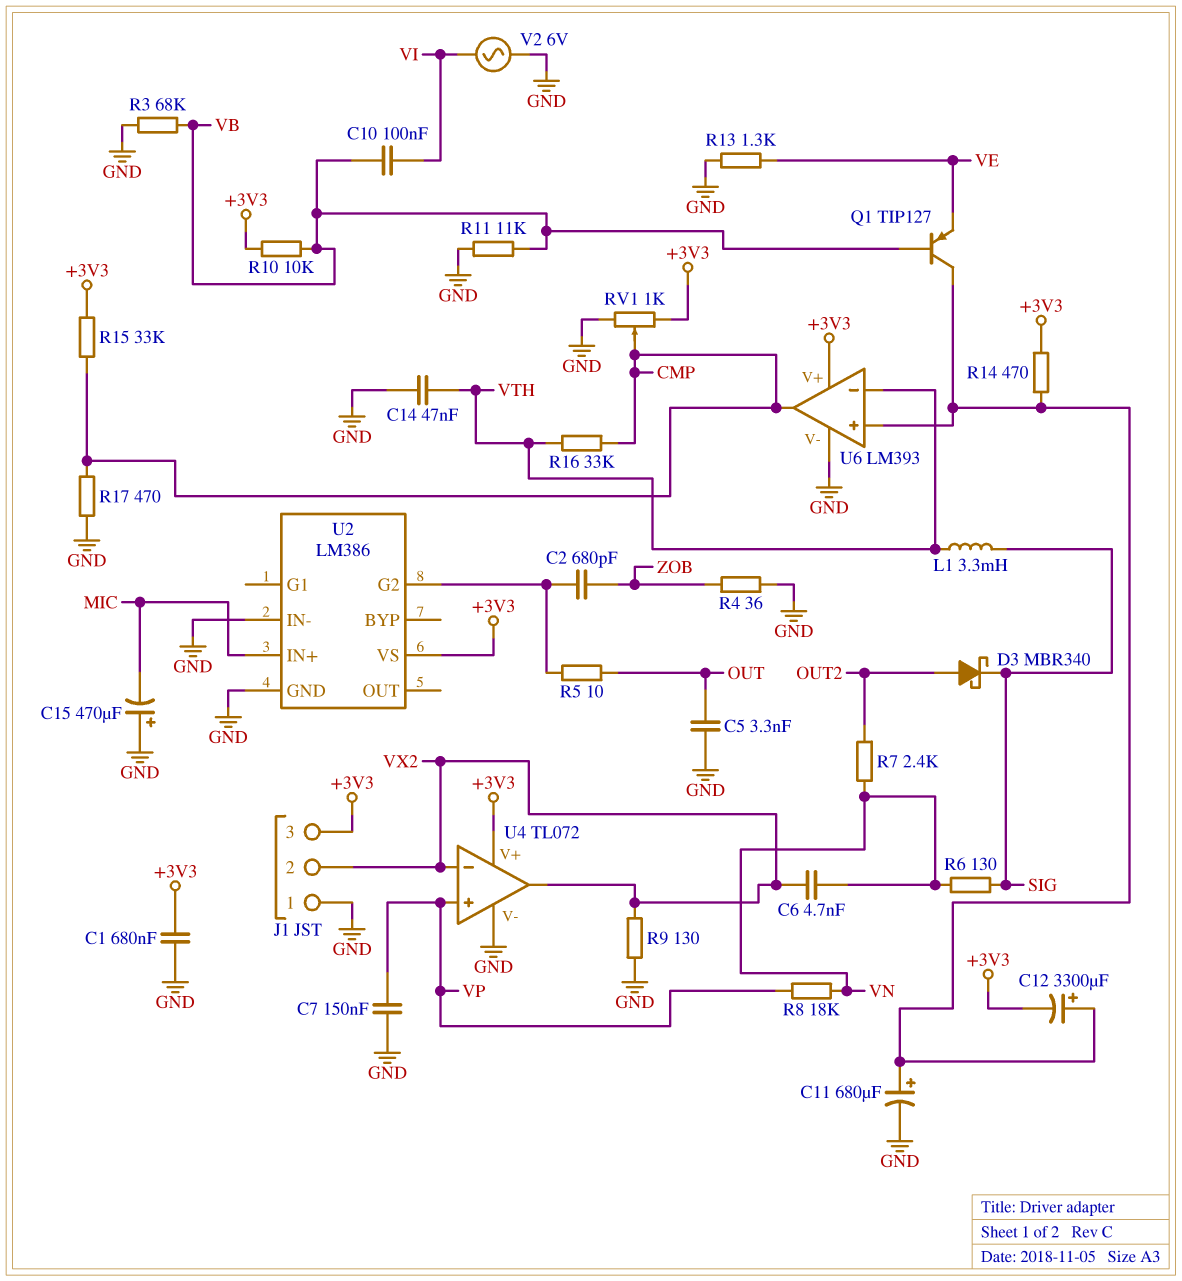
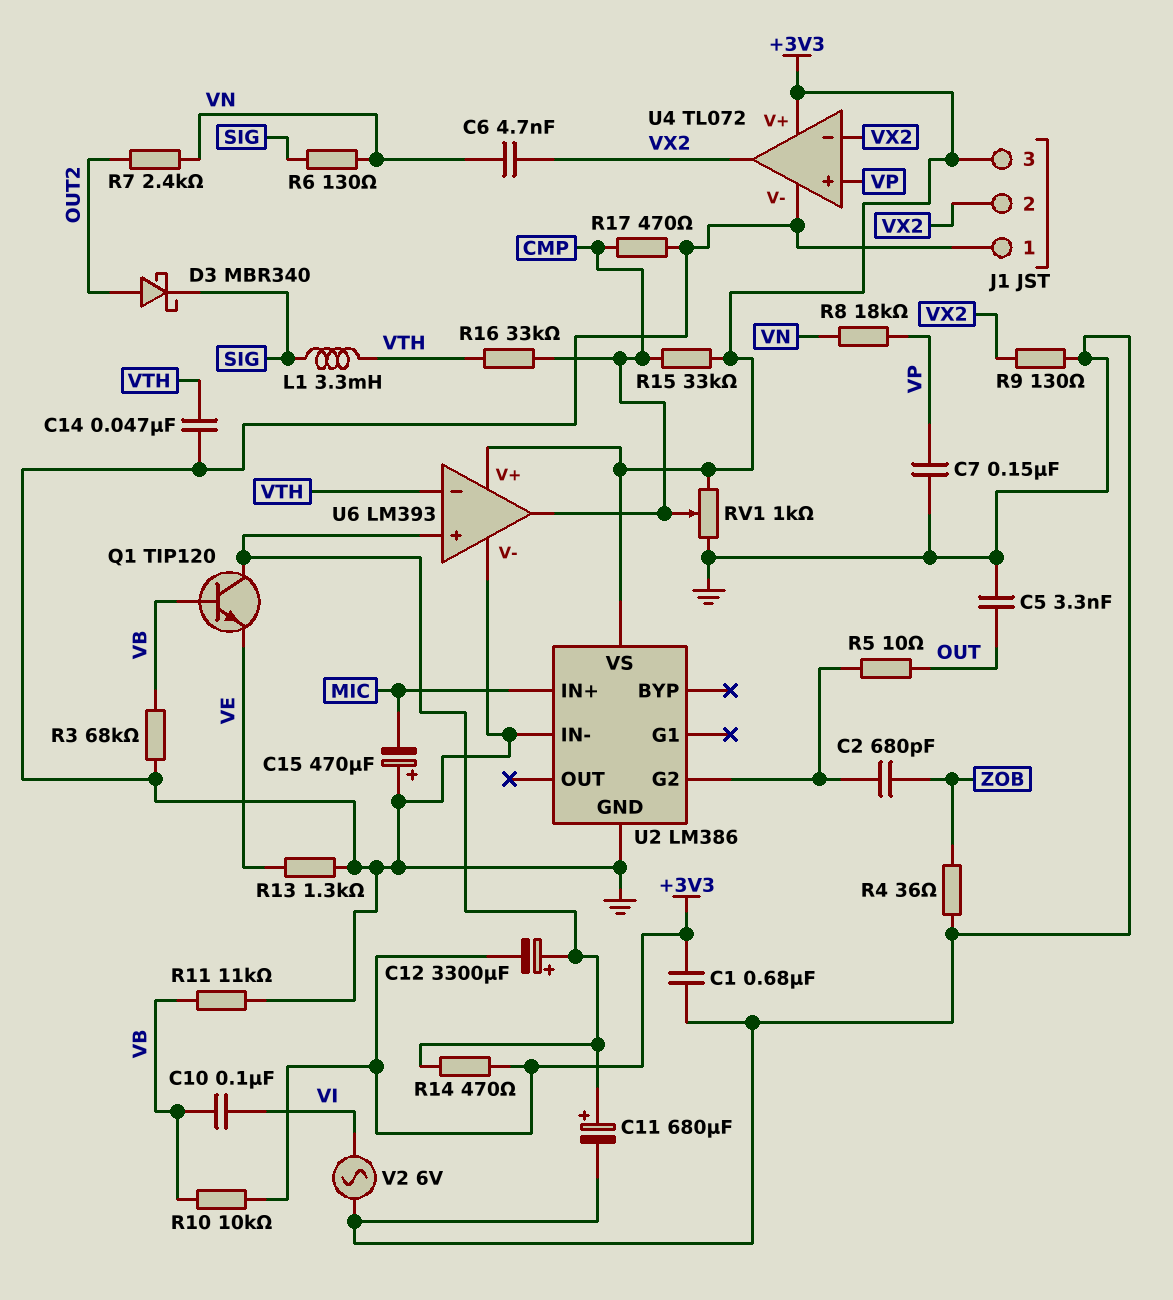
Q1: PNP TIP127 (B VB, C U6/in+, E VE) -> NPN TIP120 (B VB, C U6/in+, E VE)

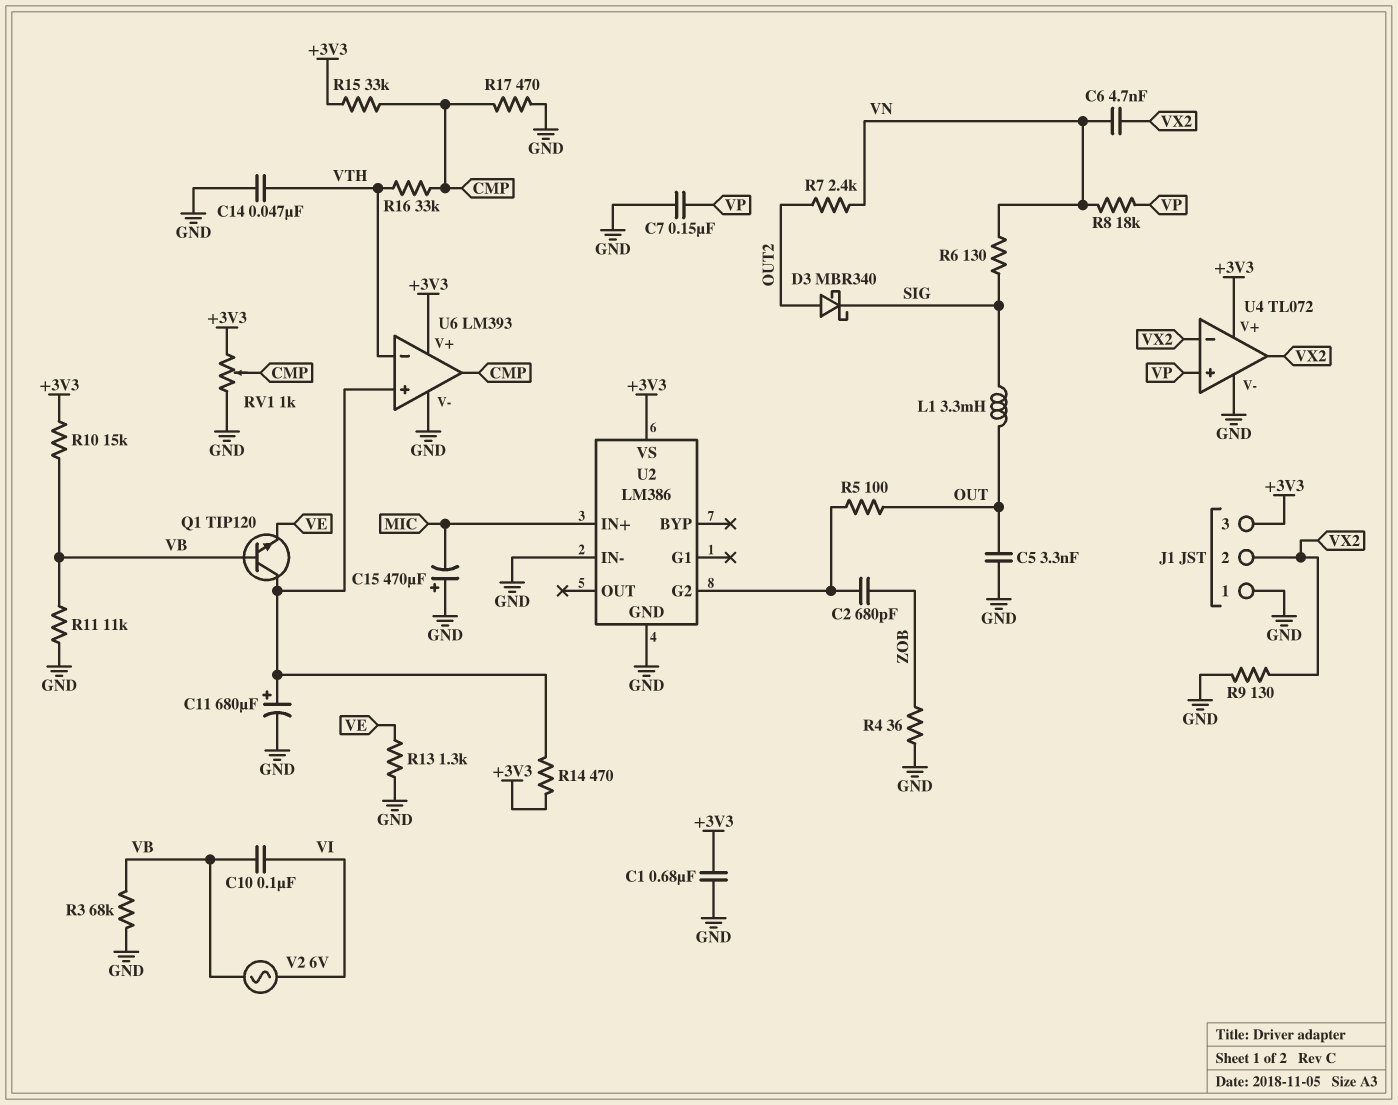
C12: 3300uF (plus U6/in+, minus +3V3) -> none
L1: 3.3mH (SIG, VTH) -> 3.3mH (OUT, SIG)
R5: 10 (OUT, U2/G2) -> 100 (OUT, U2/G2)
R10: 10k (+3V3, VB) -> 15k (+3V3, VB)
V2: AC 6V (GND, VI) -> AC 6V (VB, VI)

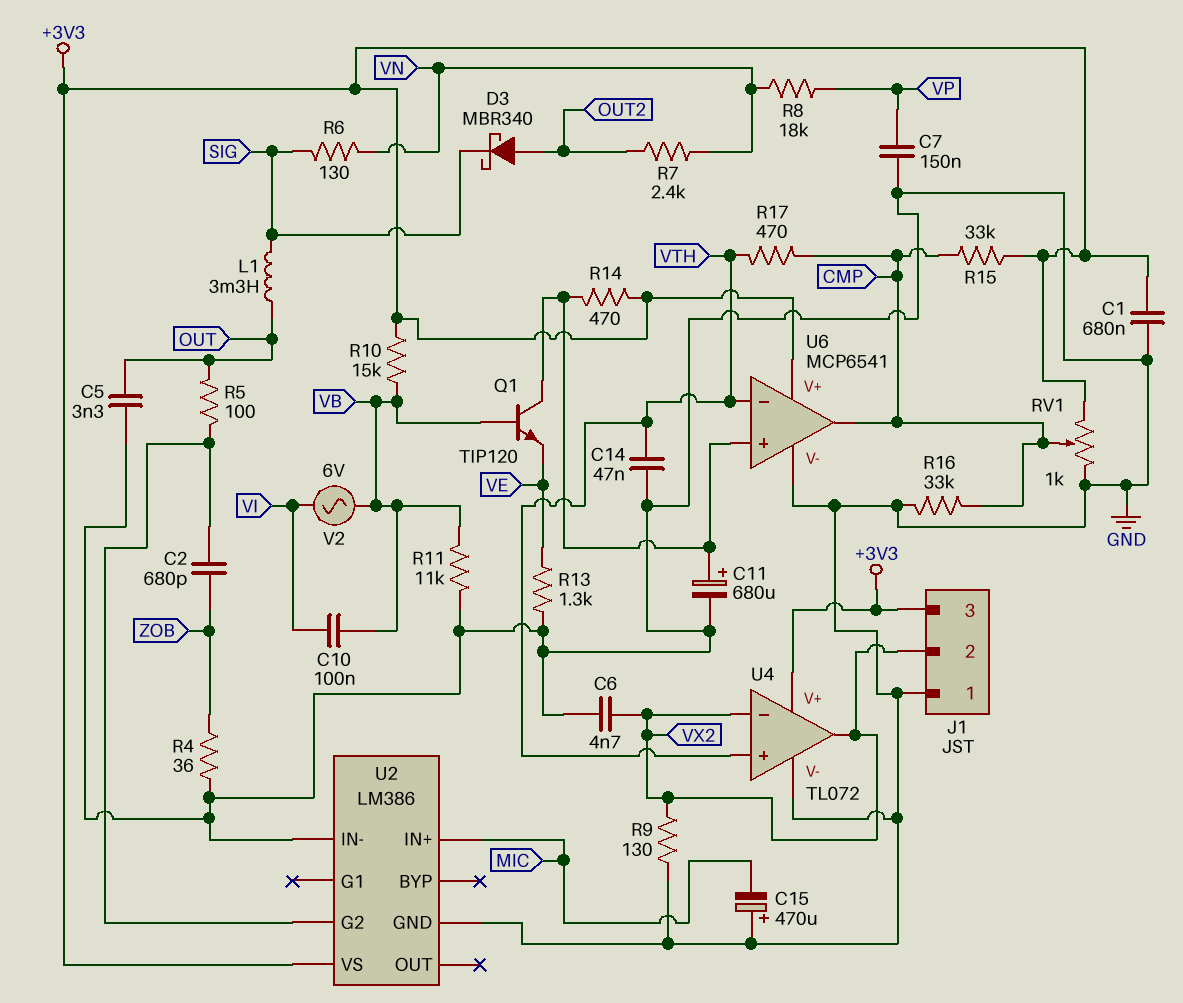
C6: 4.7nF (VN, VX2) -> 4.7nF (GND, VX2)
R3: 68k (GND, VB) -> none
R16: 33k (CMP, VTH) -> 33k (CMP, GND)
R17: 470 (CMP, GND) -> 470 (CMP, VTH)
U4 pin in+: VP -> VTH
U6: LM393 -> MCP6541

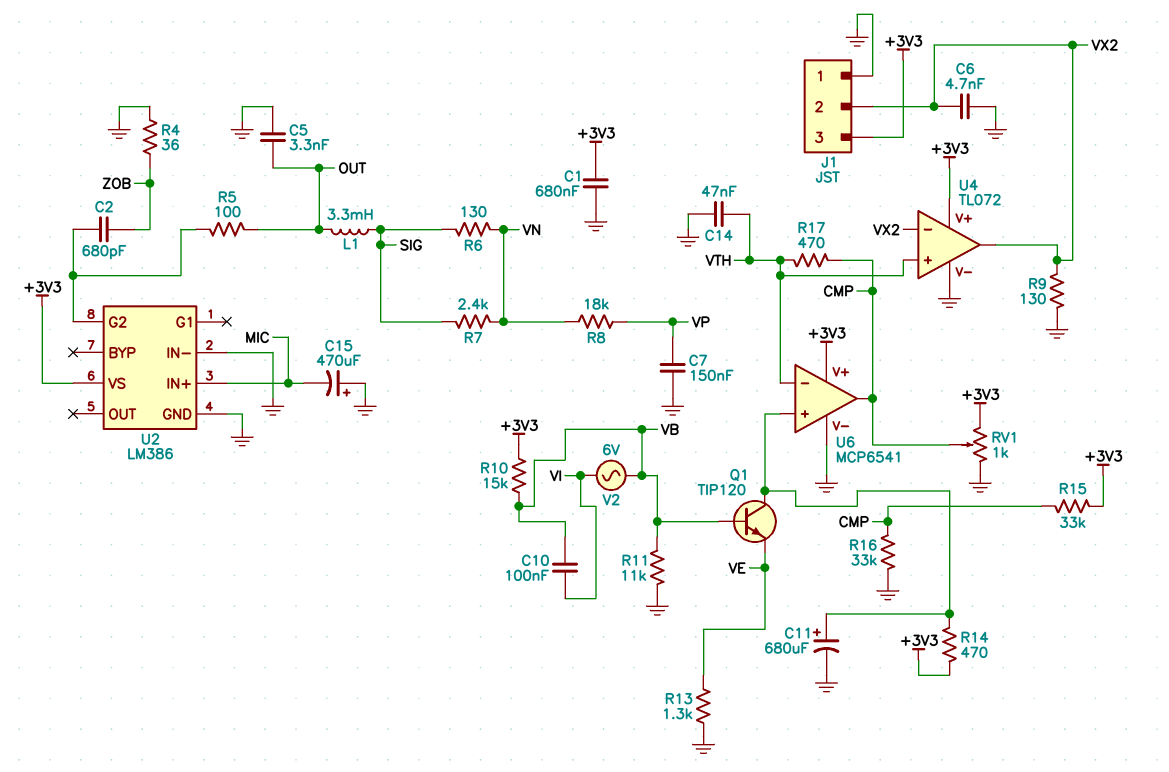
D3: schottky MBR340 (A OUT2, K SIG) -> none
R7: 2.4k (OUT2, VN) -> 2.4k (SIG, VN)

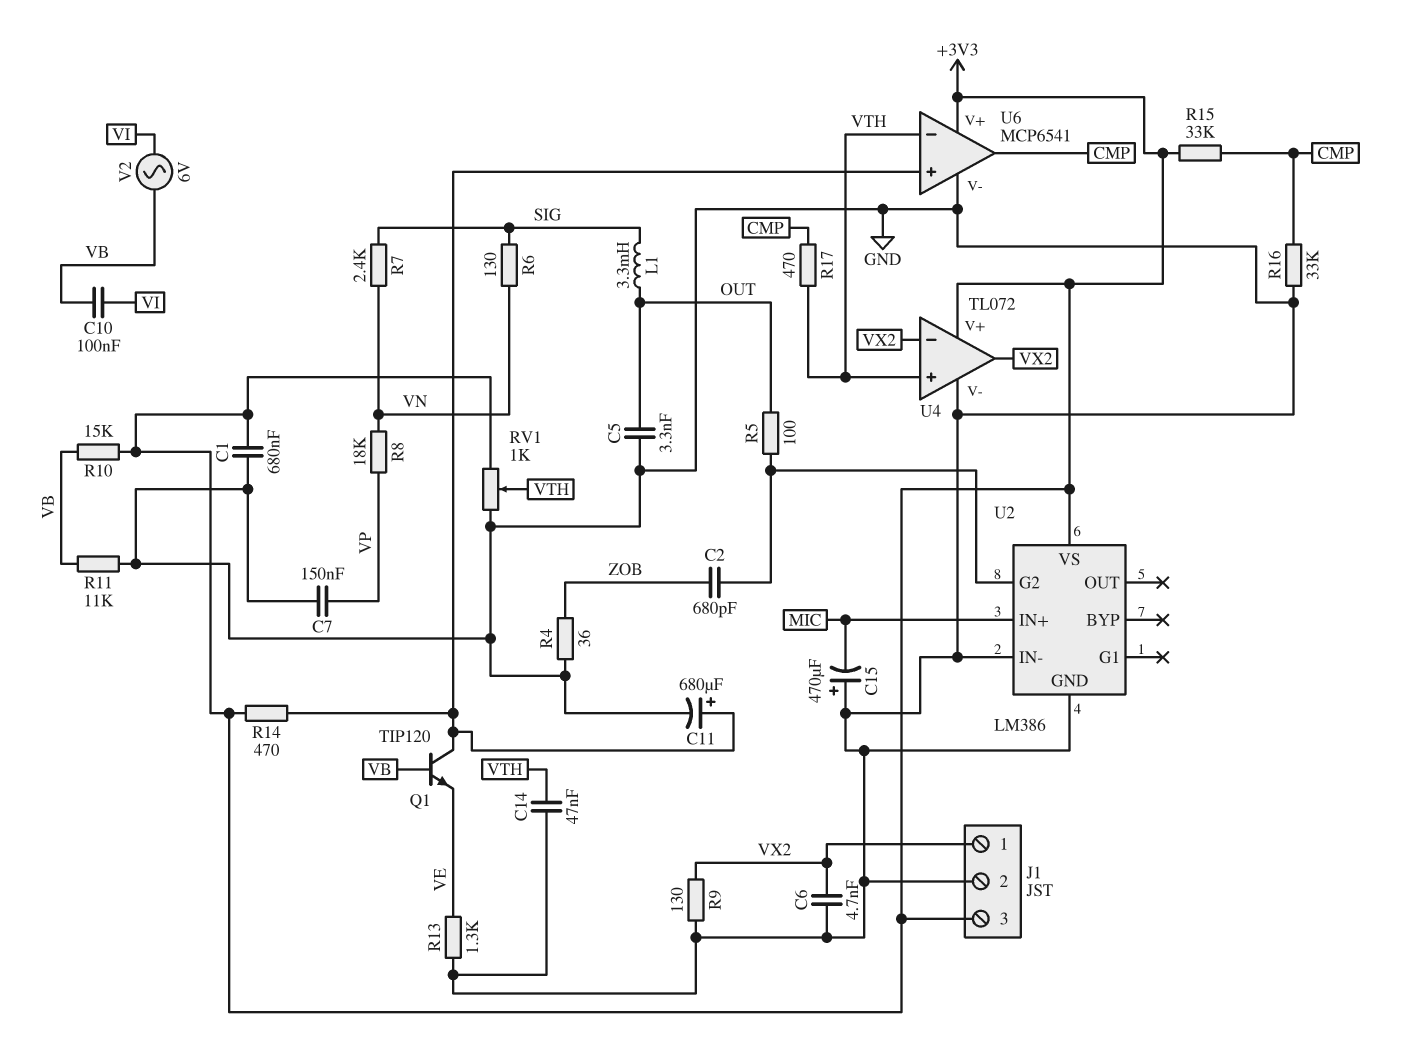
J1 pin 1: GND -> VX2
J1 pin 2: VX2 -> GND
RV1: 1k (+3V3, GND, wiper CMP) -> 1k (+3V3, GND, wiper VTH)

